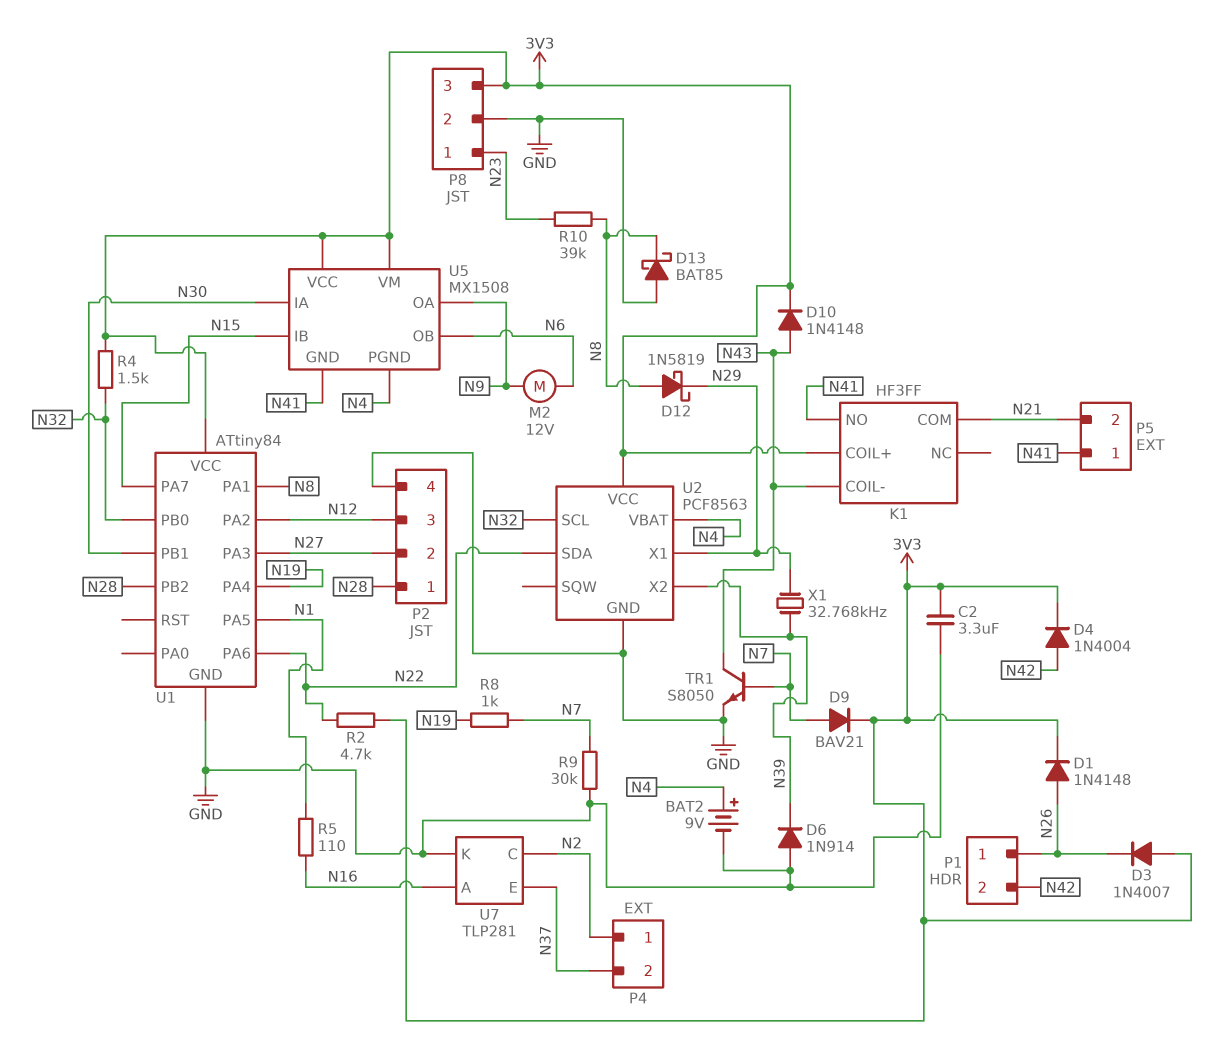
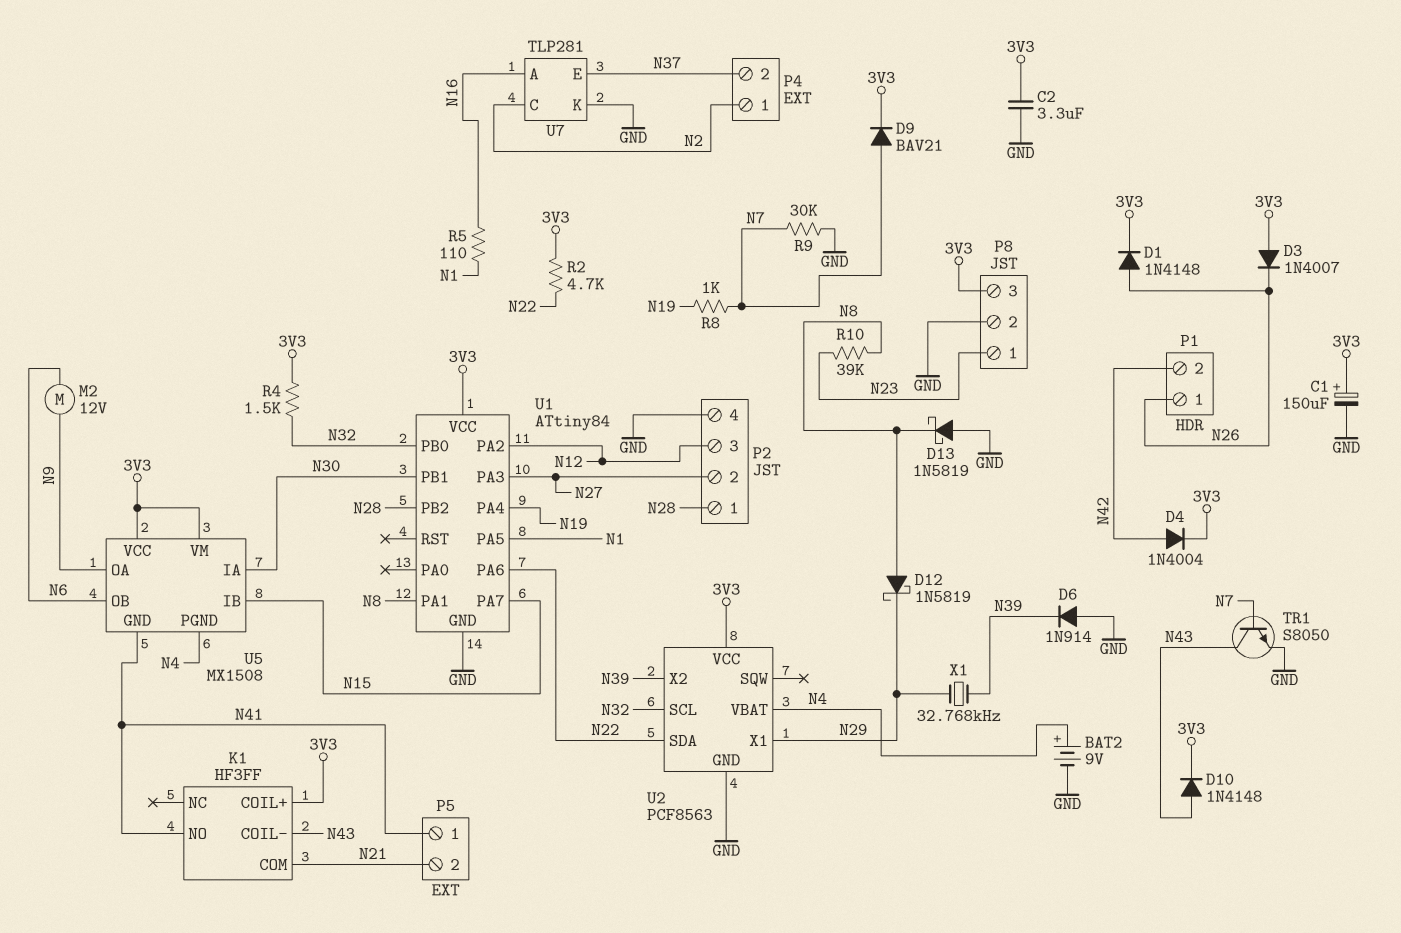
C1: none -> 150uF (plus 3V3, minus GND)
D13: schottky BAT85 (A GND, K N8) -> schottky 1N5819 (A GND, K N8)

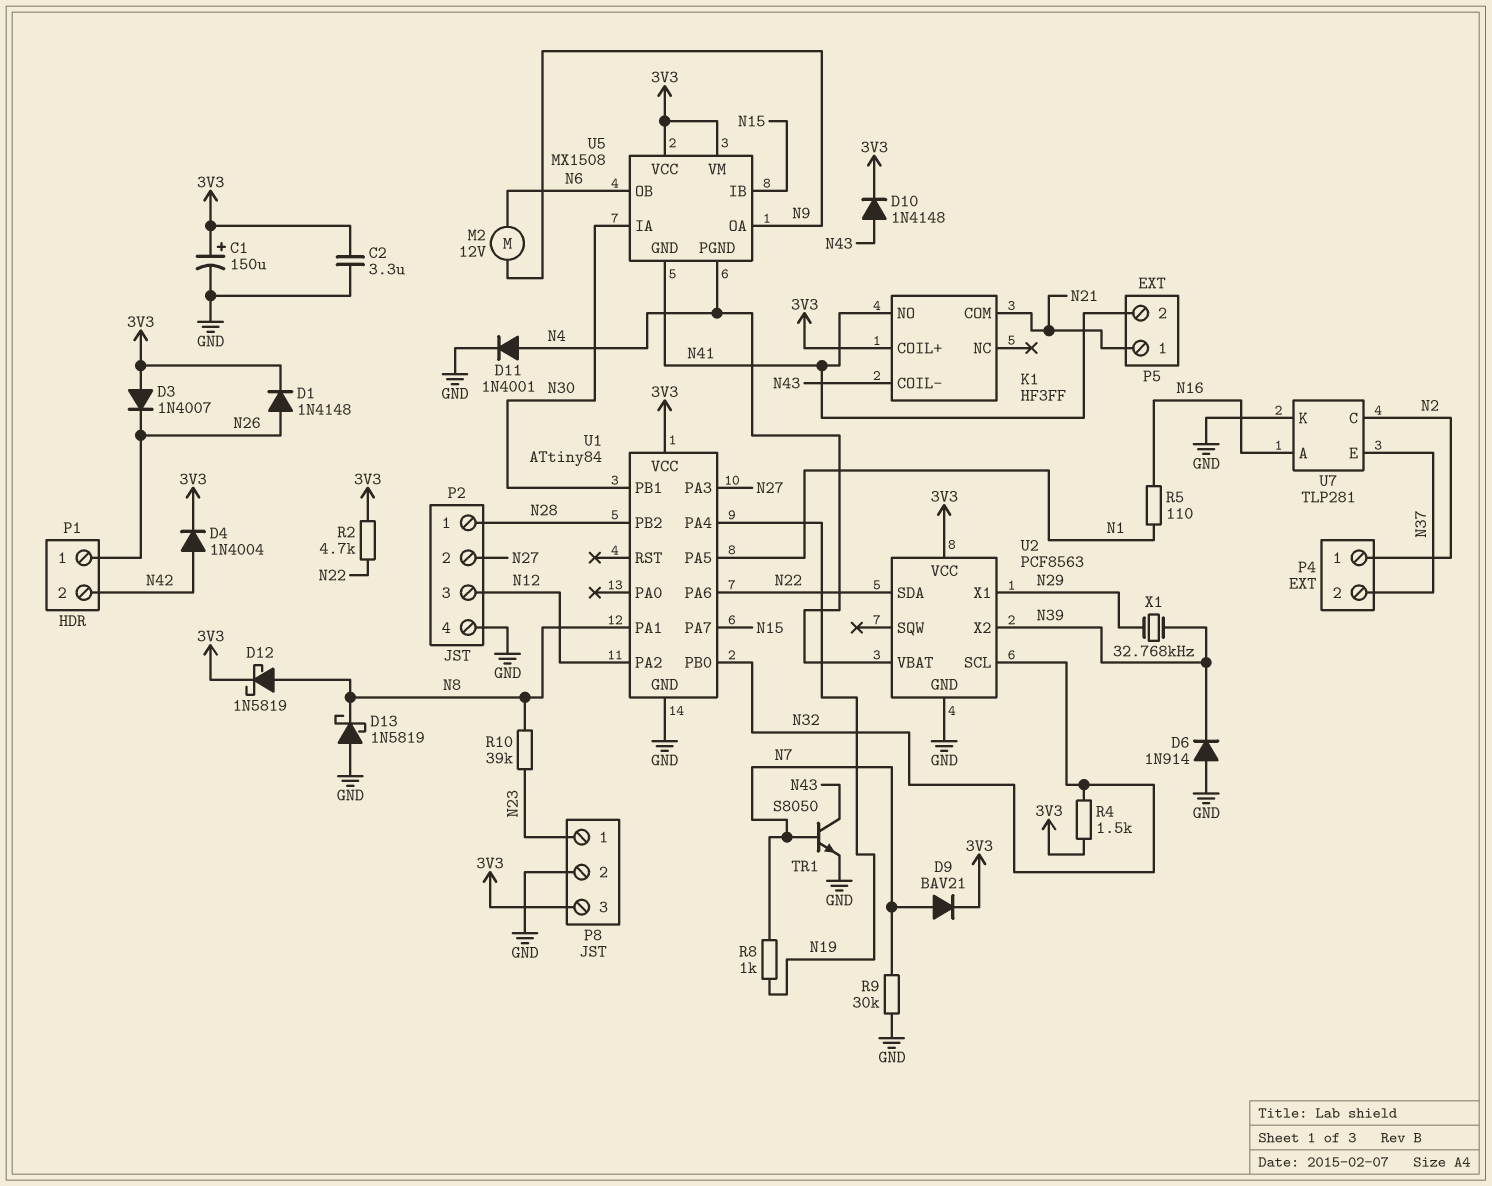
BAT2: 9V (plus N4, minus GND) -> none
D11: none -> diode 1N4001 (A N4, K GND)
D12: schottky 1N5819 (A N8, K N29) -> schottky 1N5819 (A N8, K 3V3)
P5 pin 1: N41 -> N21
P5 pin 2: N21 -> N41

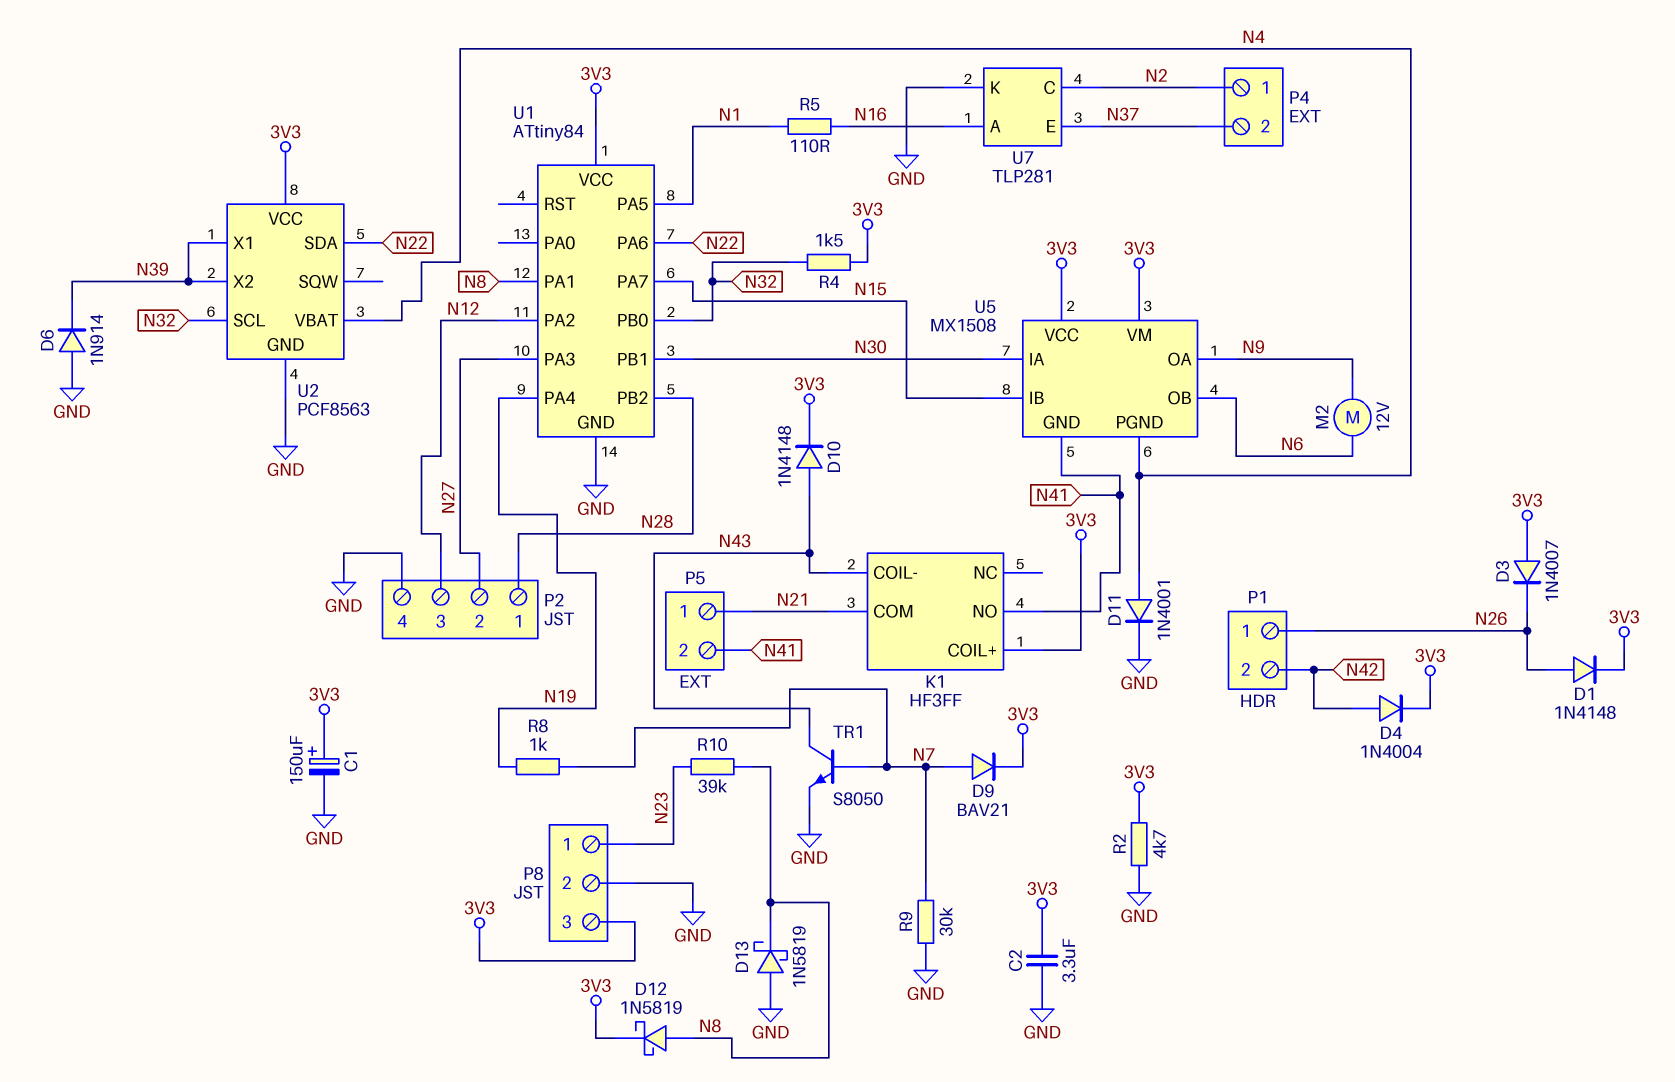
R2: 4.7k (3V3, N22) -> 4.7k (3V3, GND)
U2 pin X1: N29 -> N39
X1: 32.768kHz (N29, N39) -> none

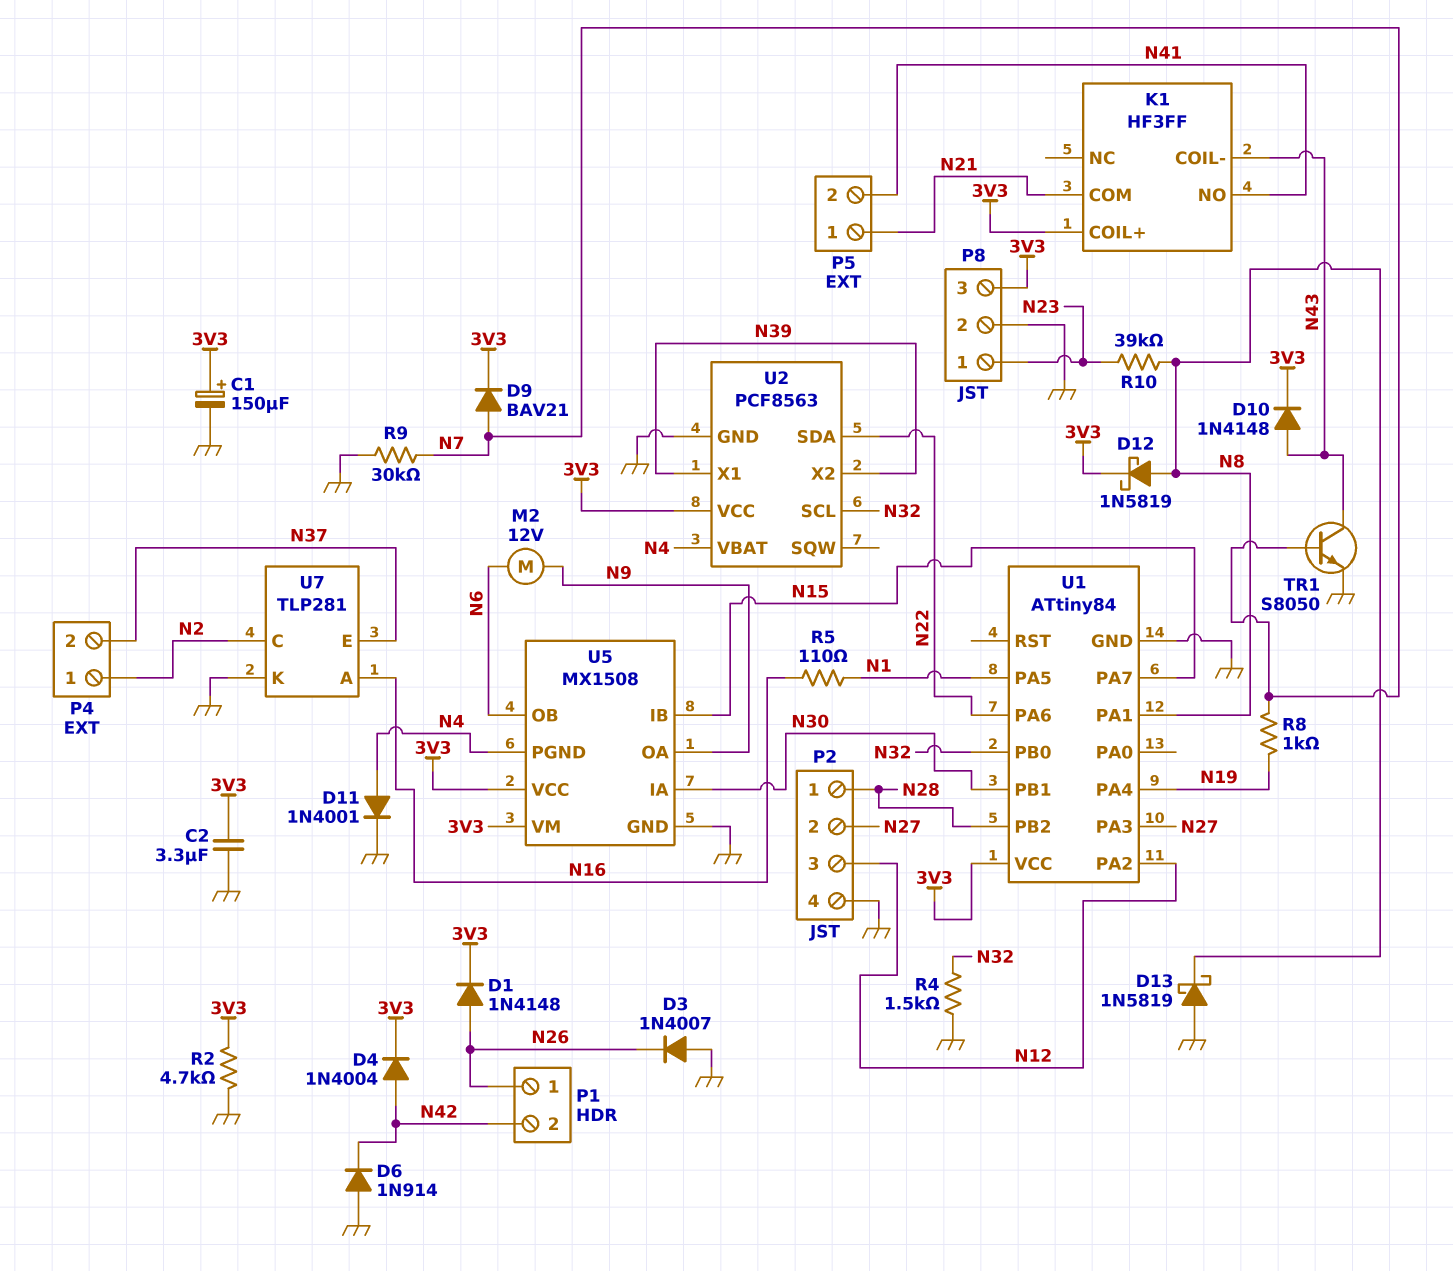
D3: diode 1N4007 (A 3V3, K N26) -> diode 1N4007 (A GND, K N26)
D6: diode 1N914 (A GND, K N39) -> diode 1N914 (A GND, K N42)
R4: 1.5k (3V3, N32) -> 1.5k (GND, N32)
U5 pin GND: N41 -> GND

